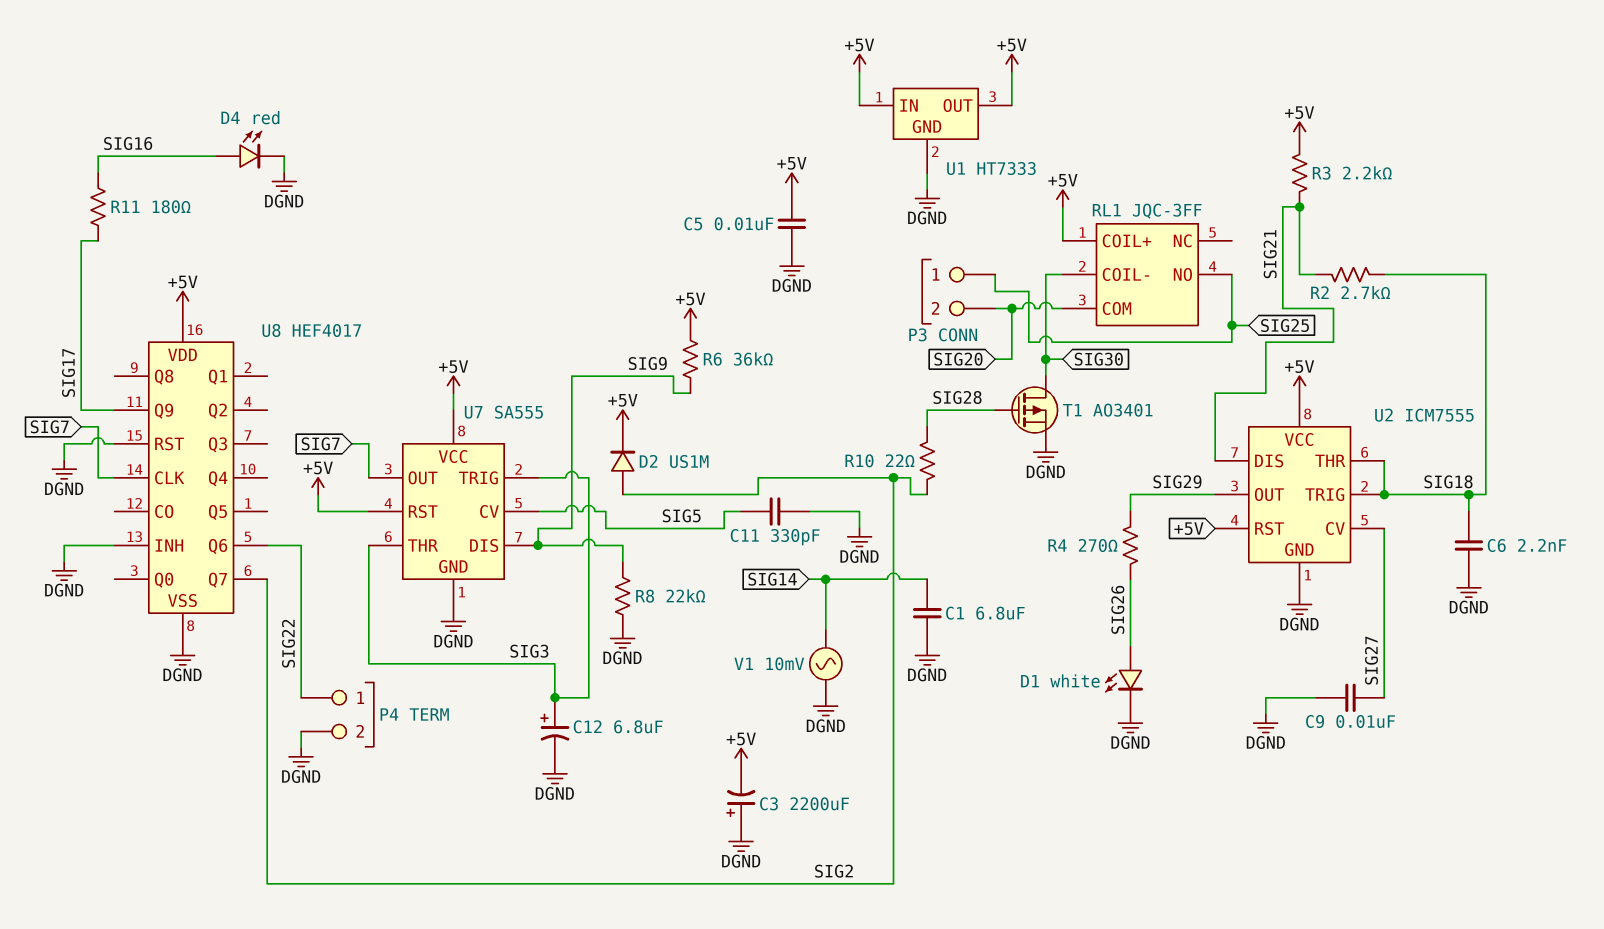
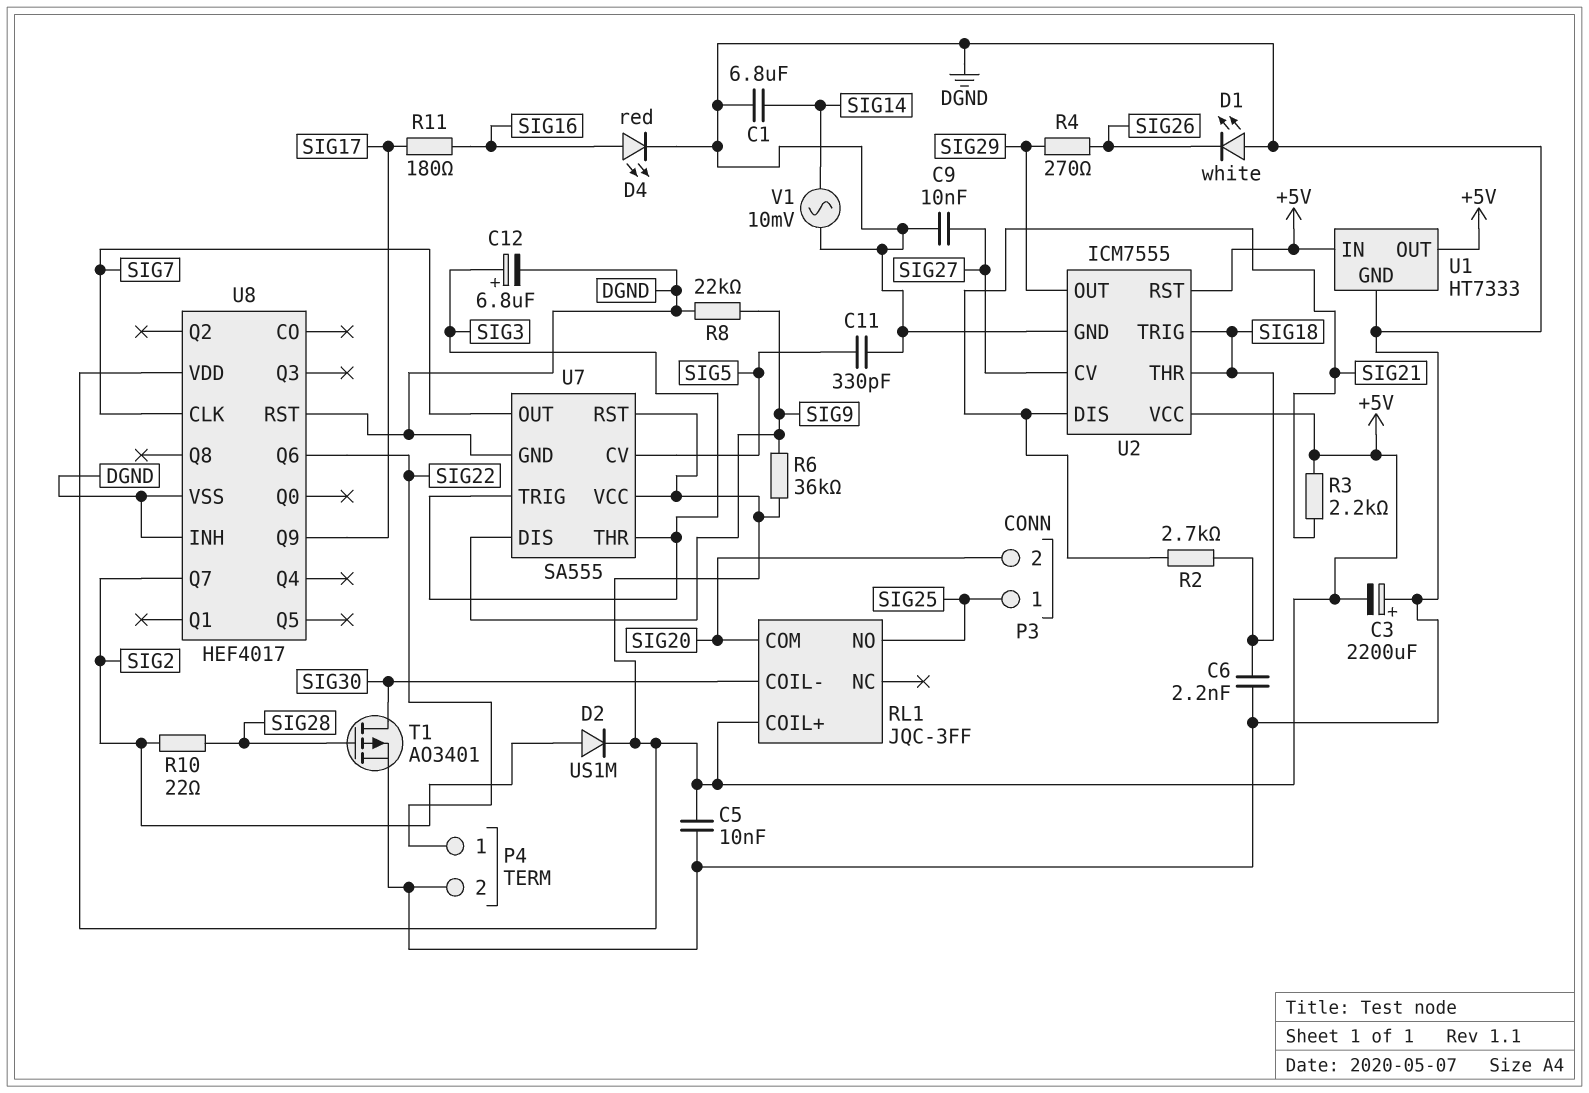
D1: LED white (A SIG26, K DGND) -> LED white (A DGND, K SIG26)

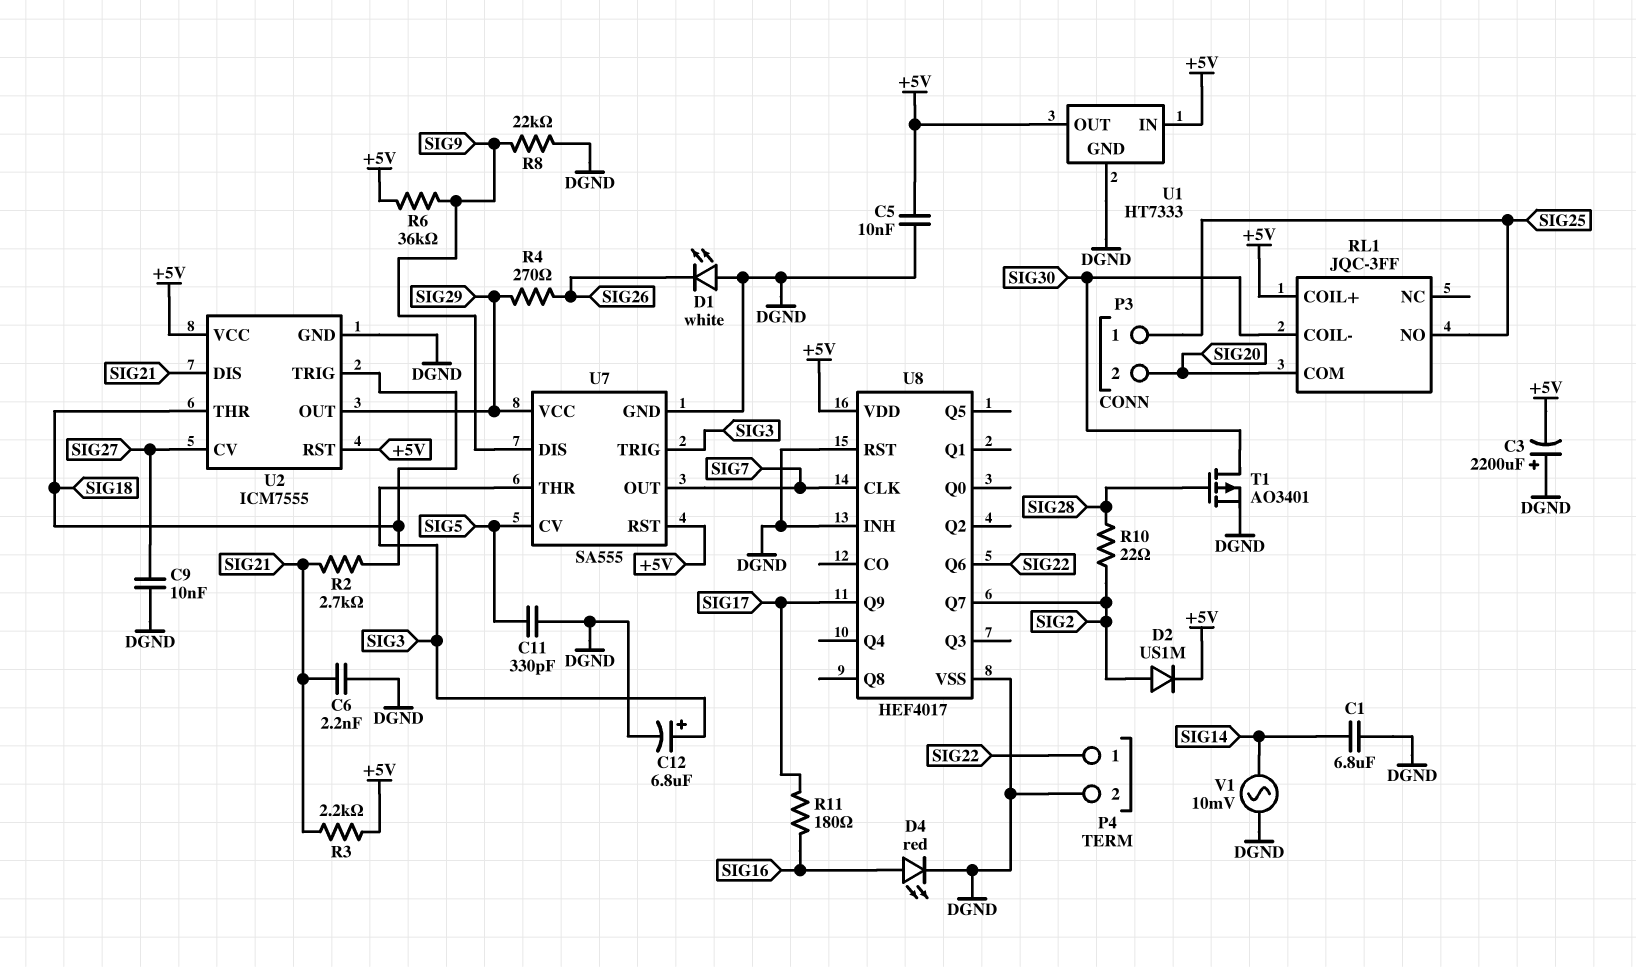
C6: 2.2nF (DGND, SIG18) -> 2.2nF (DGND, SIG21)
U7 pin VCC: +5V -> SIG29

